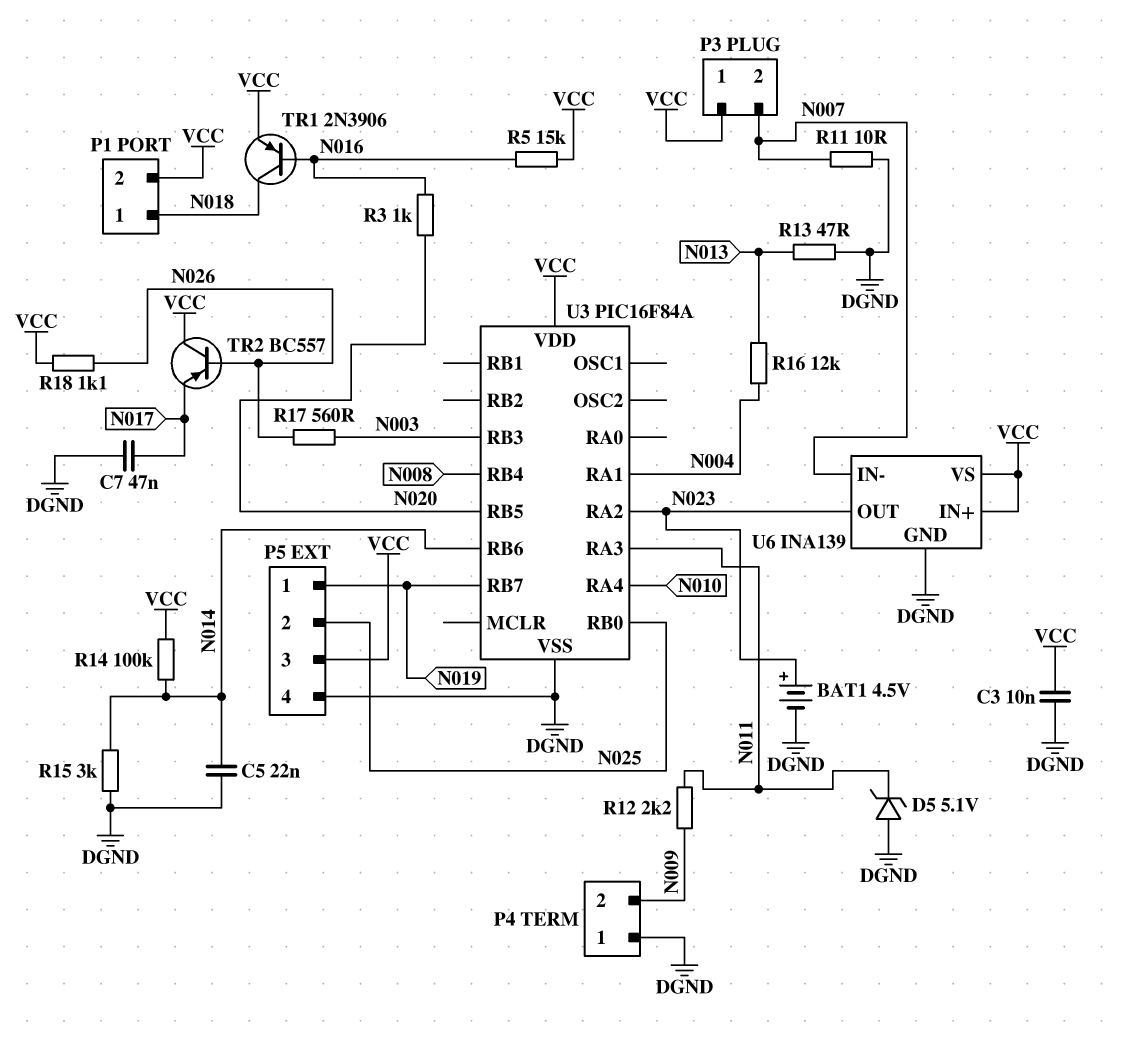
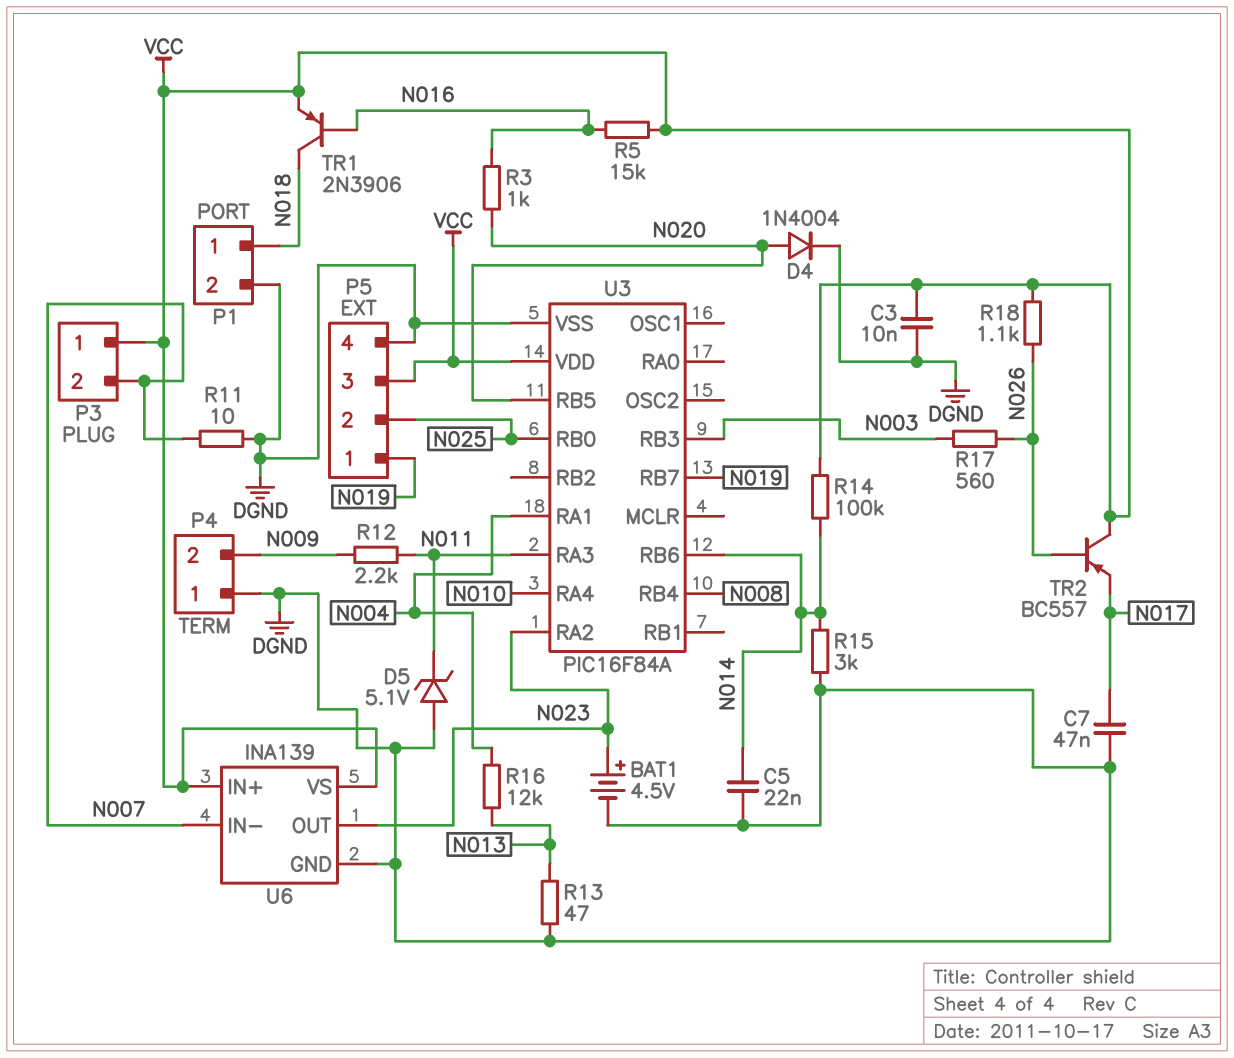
D4: none -> diode 1N4004 (A N020, K DGND)
P1 pin 2: VCC -> DGND

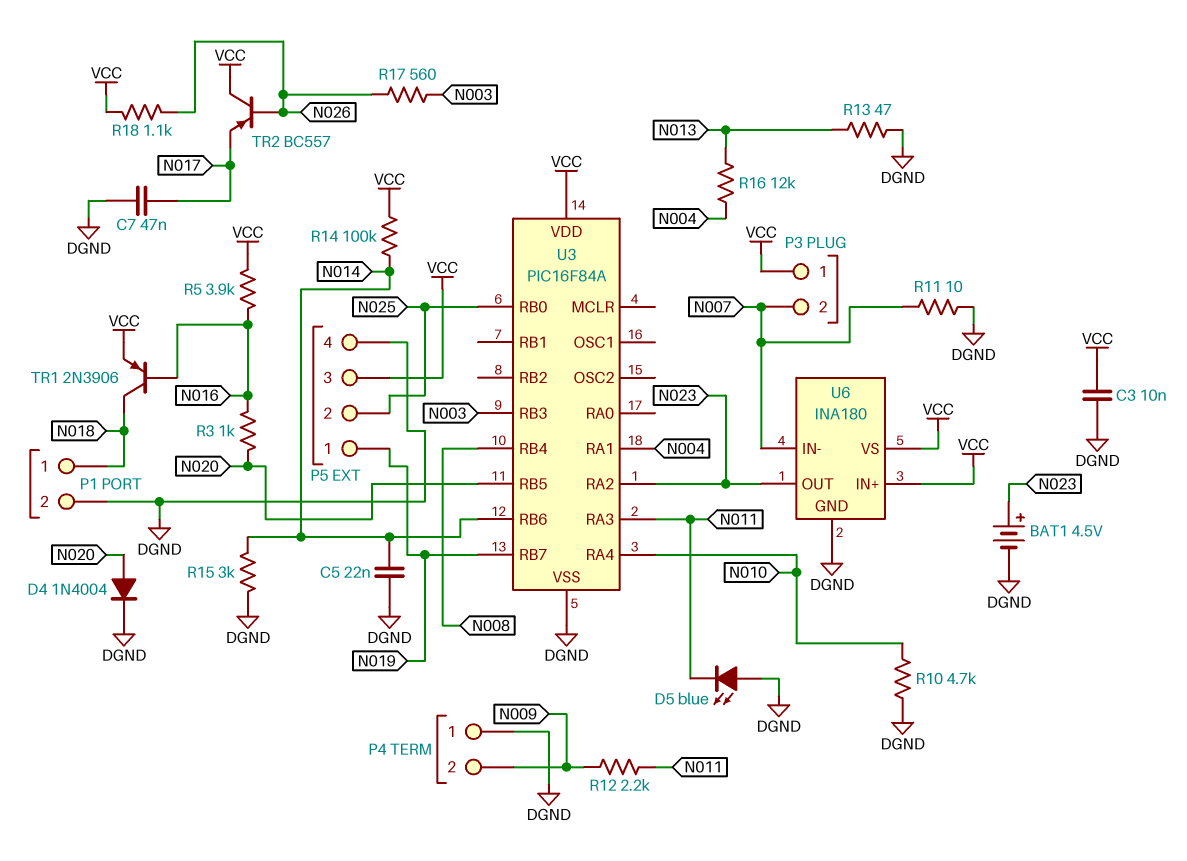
D5: zener 5.1V (A DGND, K N011) -> LED blue (A DGND, K N011)
R5: 15k (N016, VCC) -> 3.9k (N016, VCC)
R10: none -> 4.7k (DGND, N010)
U6: INA139 -> INA180

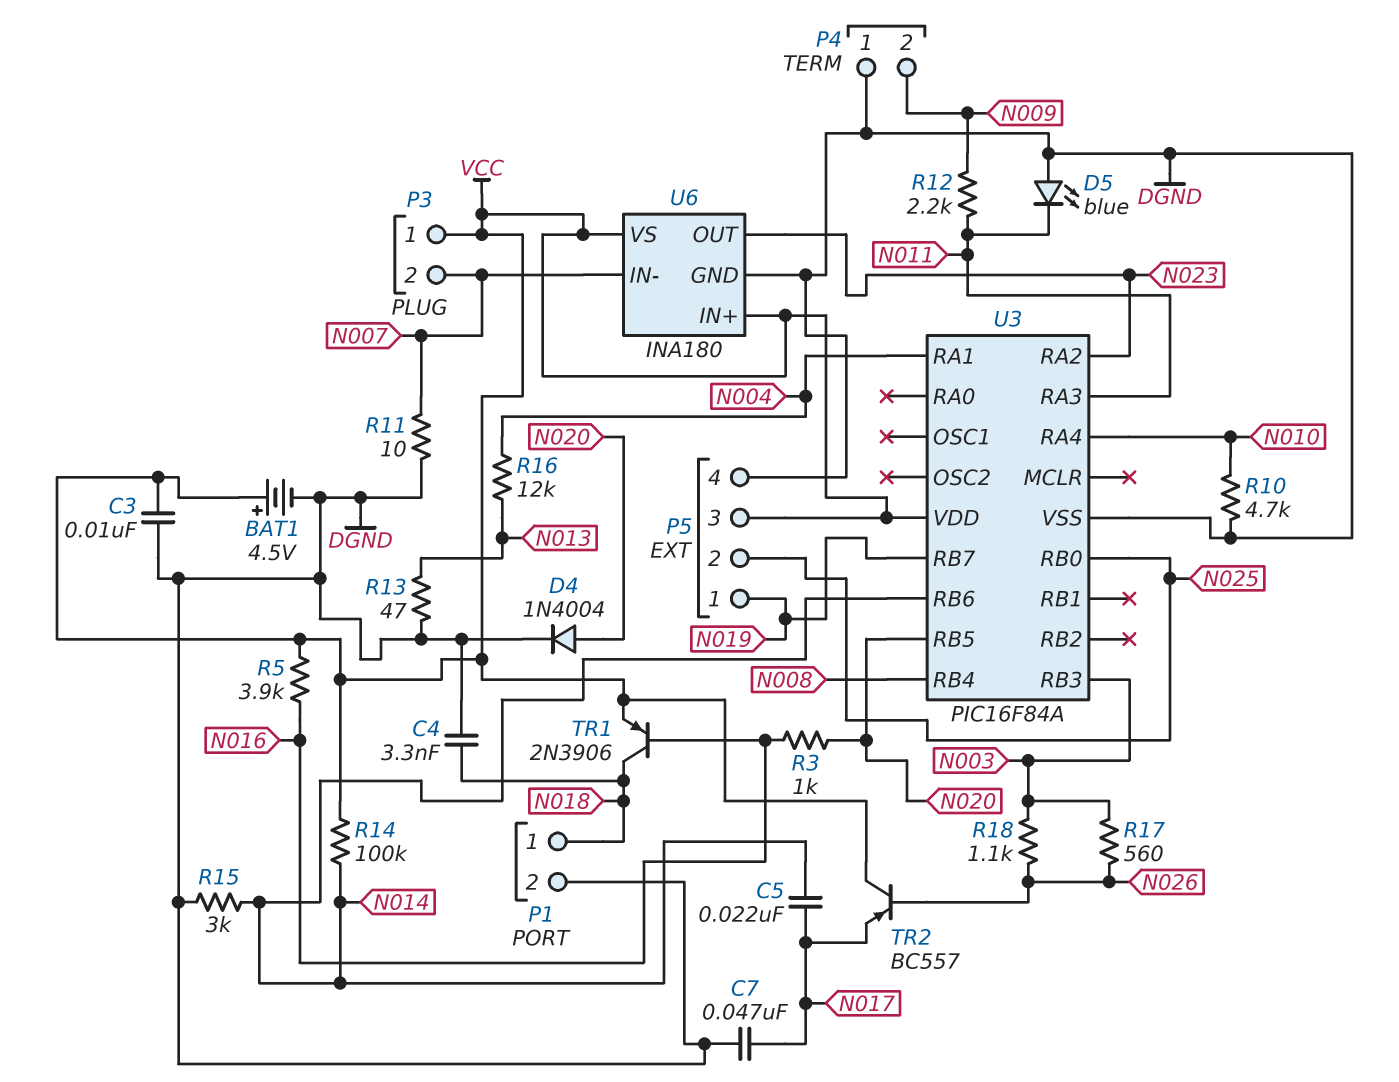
BAT1: 4.5V (plus N023, minus DGND) -> 4.5V (plus VCC, minus DGND)
C4: none -> 3.3nF (DGND, N018)
C5: 22nF (DGND, N014) -> 22nF (N014, N017)
R18: 1.1k (N026, VCC) -> 1.1k (N003, N026)

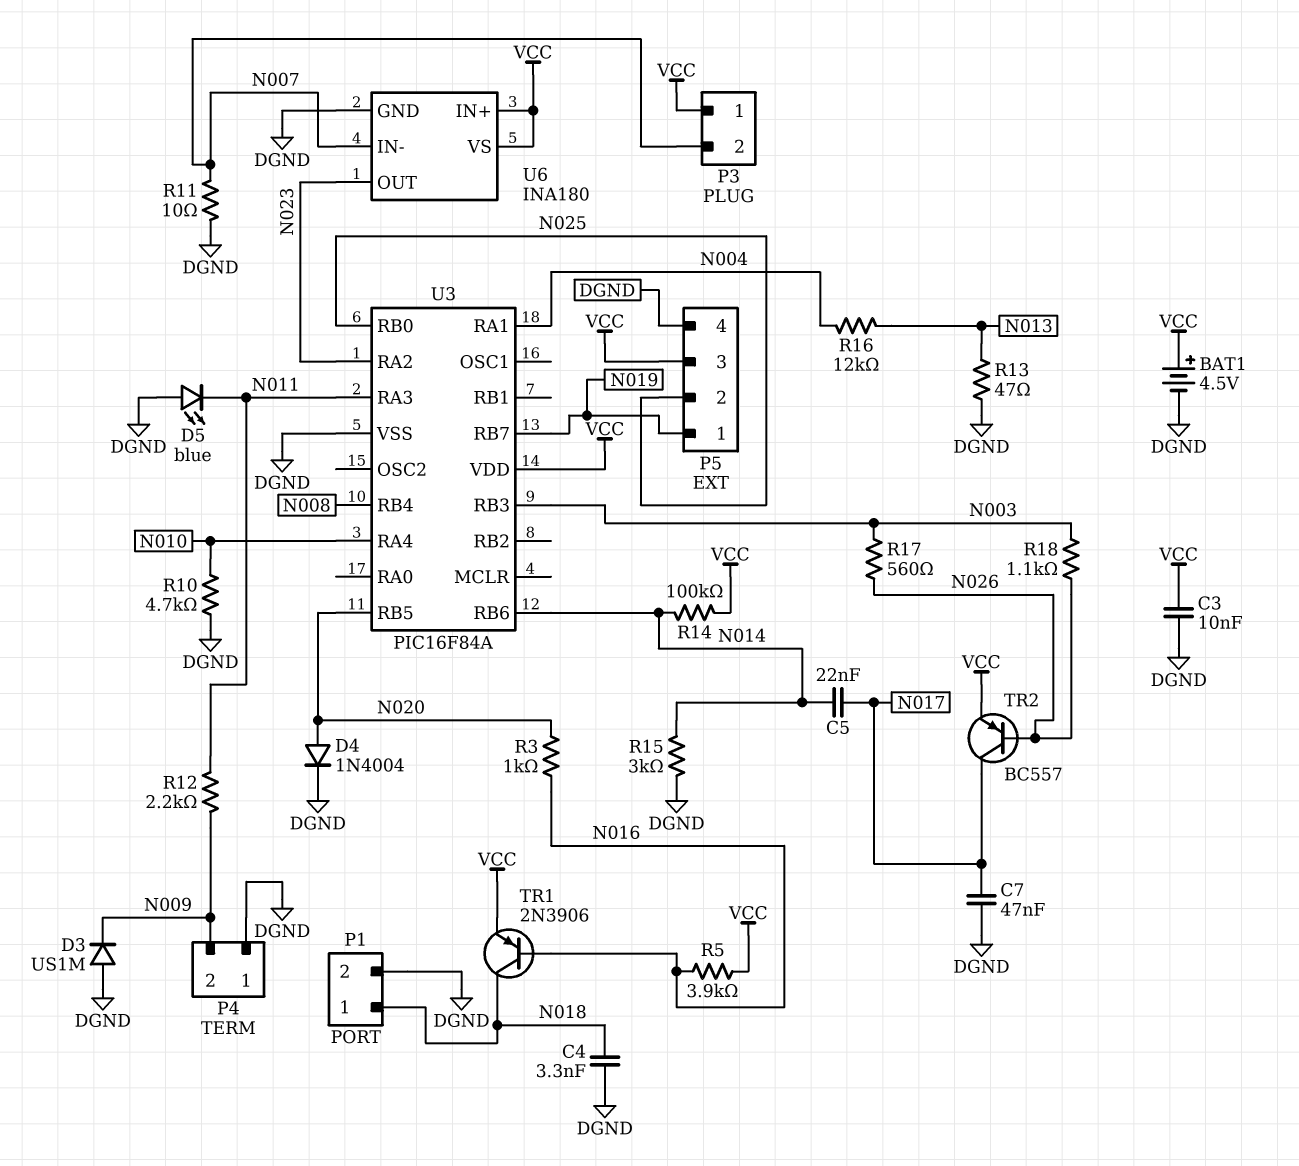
D3: none -> diode US1M (A DGND, K N009)
TR2: PNP BC557 (B N026, C VCC, E N017) -> PNP BC557 (B N026, C N017, E VCC)

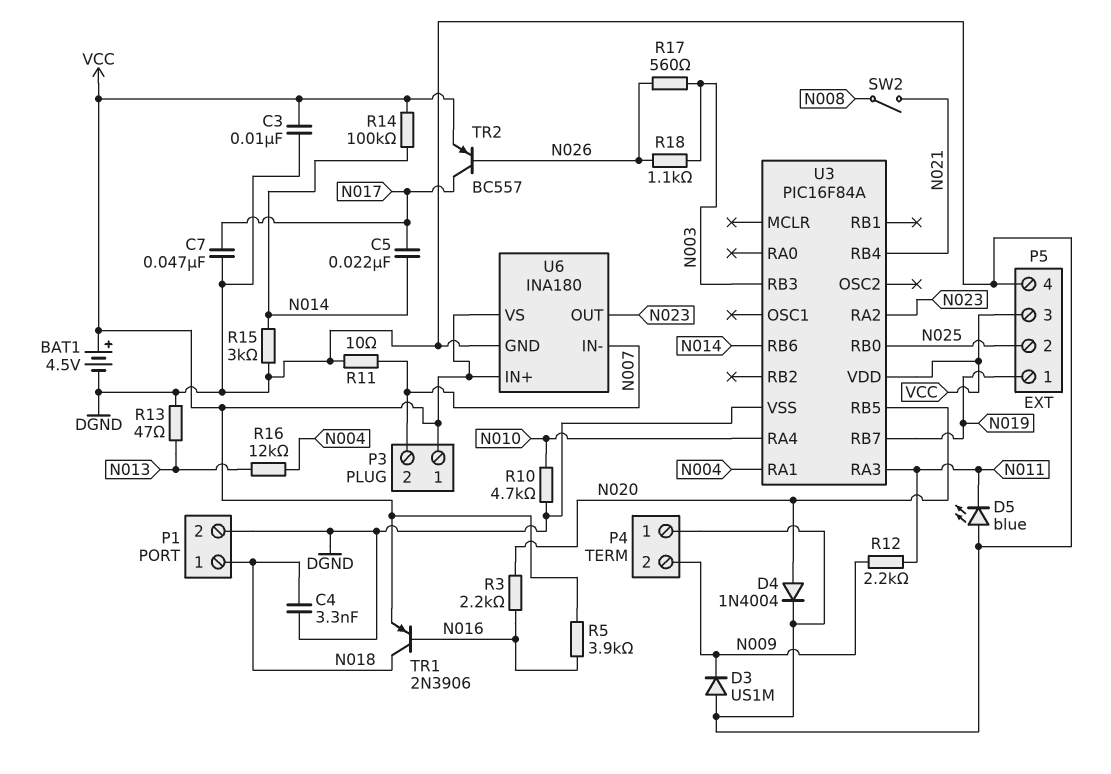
R3: 1k (N016, N020) -> 2.2k (N016, N020)
SW2: none -> switch (N008, N021)
U3 pin RB4: N008 -> N021

